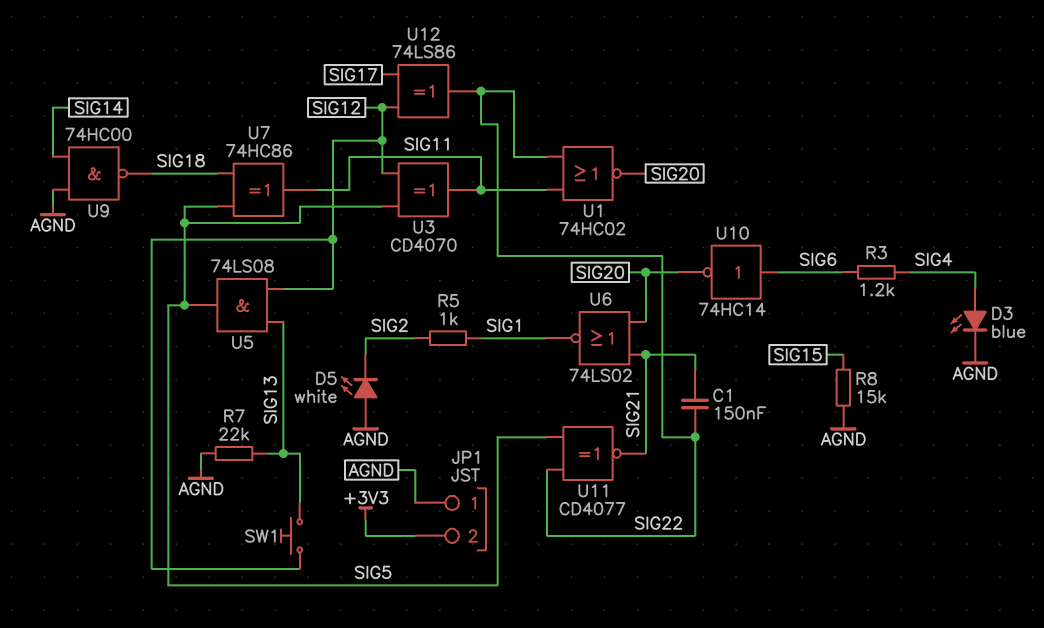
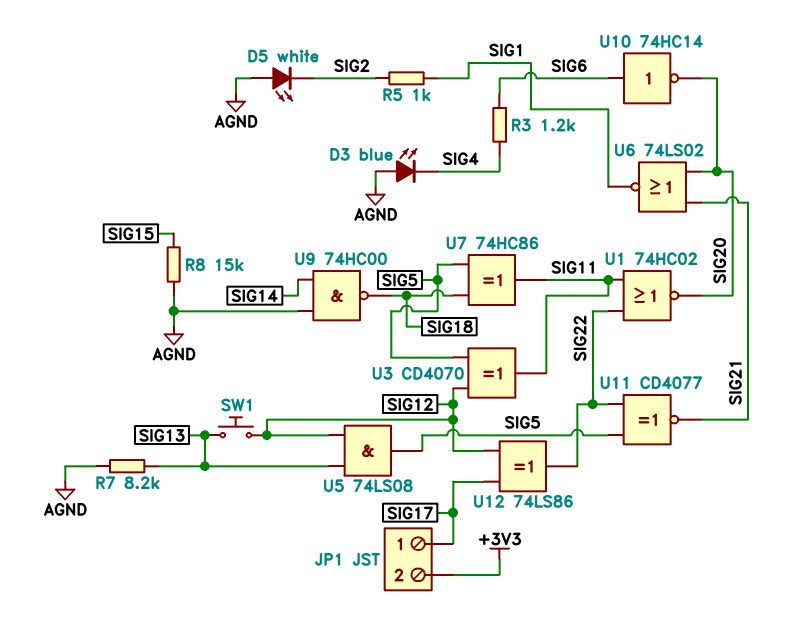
C1: 150nF (SIG21, SIG22) -> none
D3: LED blue (A SIG4, K AGND) -> LED blue (A AGND, K SIG4)
JP1 pin 1: AGND -> SIG17
R7: 22k (AGND, SIG13) -> 8.2k (AGND, SIG13)

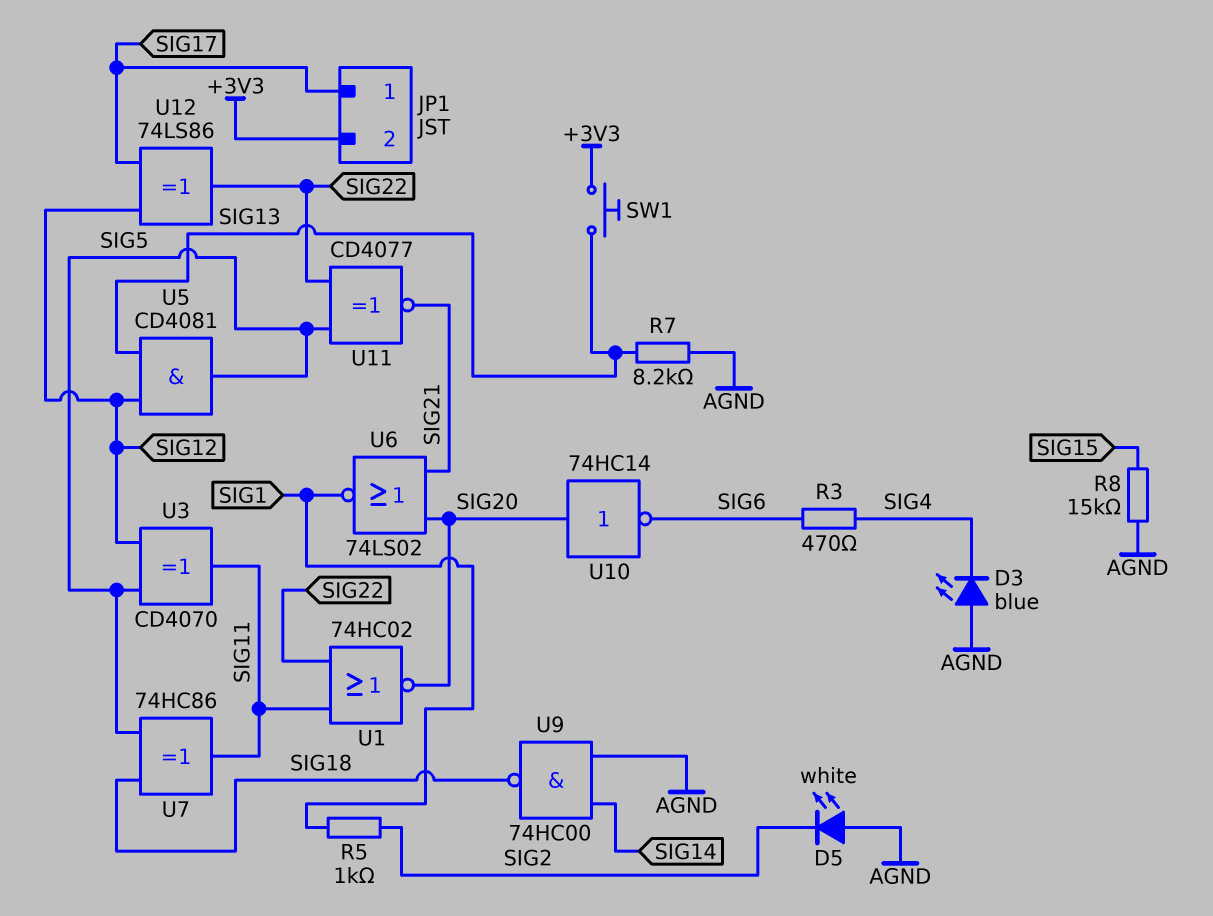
R3: 1.2k (SIG4, SIG6) -> 470 (SIG4, SIG6)
SW1: button (SIG12, SIG13) -> button (+3V3, SIG13)
U5: AND 74LS08 (in SIG12, in SIG13, out SIG5) -> AND CD4081 (in SIG12, in SIG13, out SIG5)
U10: NOT 74HC14 (in SIG6, out SIG20) -> NOT 74HC14 (in SIG20, out SIG6)

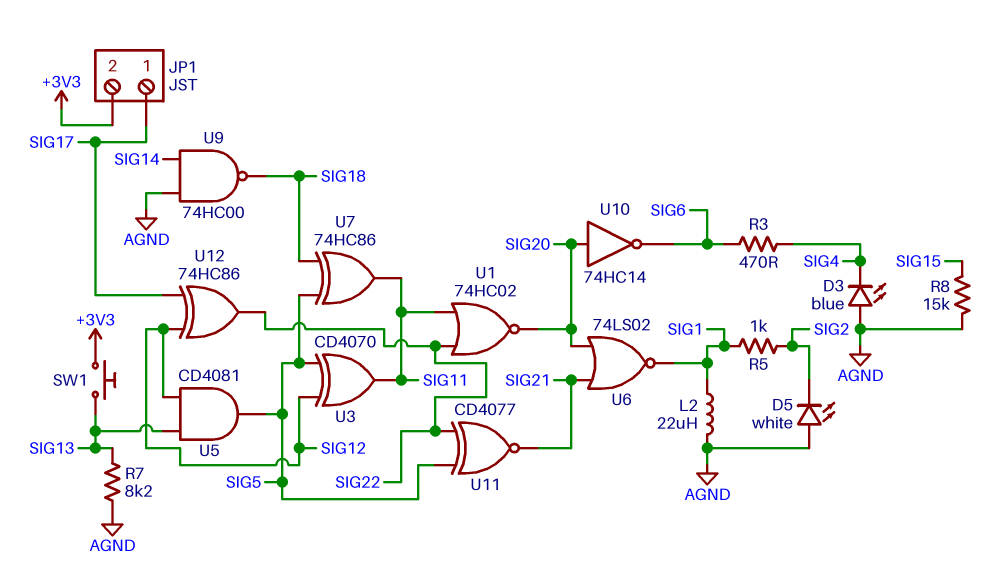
L2: none -> 22uH (AGND, SIG1)
U12: XOR 74LS86 (in SIG12, in SIG17, out SIG22) -> XOR 74HC86 (in SIG12, in SIG17, out SIG22)

